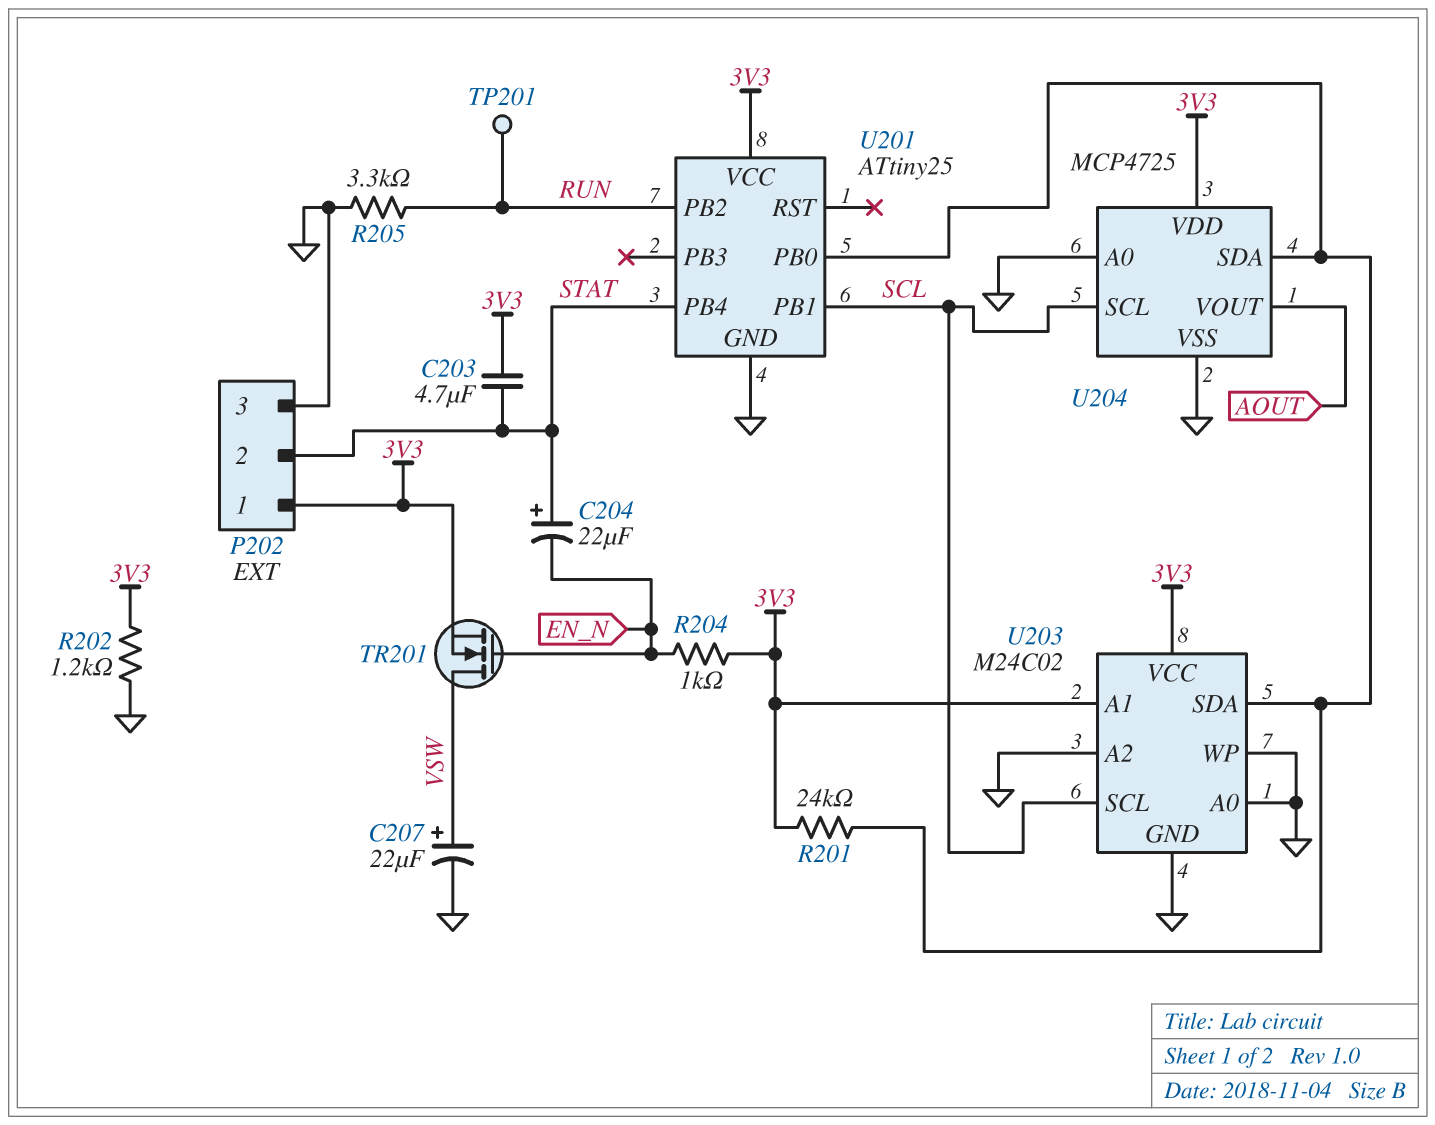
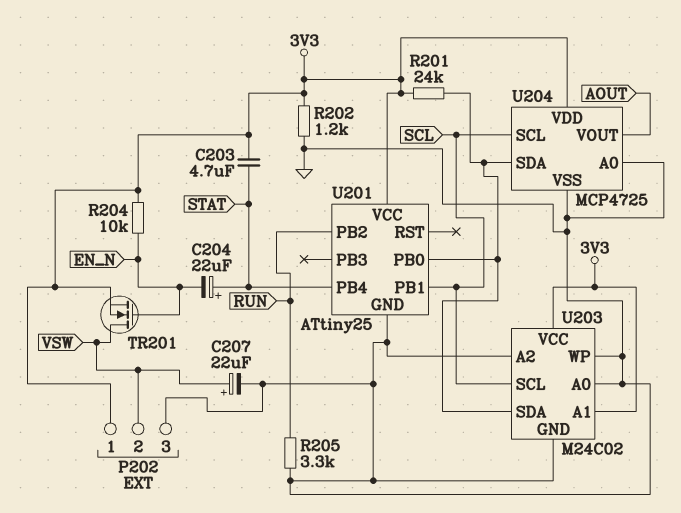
P202 pin 2: STAT -> VSW
R204: 1k (3V3, EN_N) -> 10k (3V3, EN_N)
TP201: test point (RUN) -> none

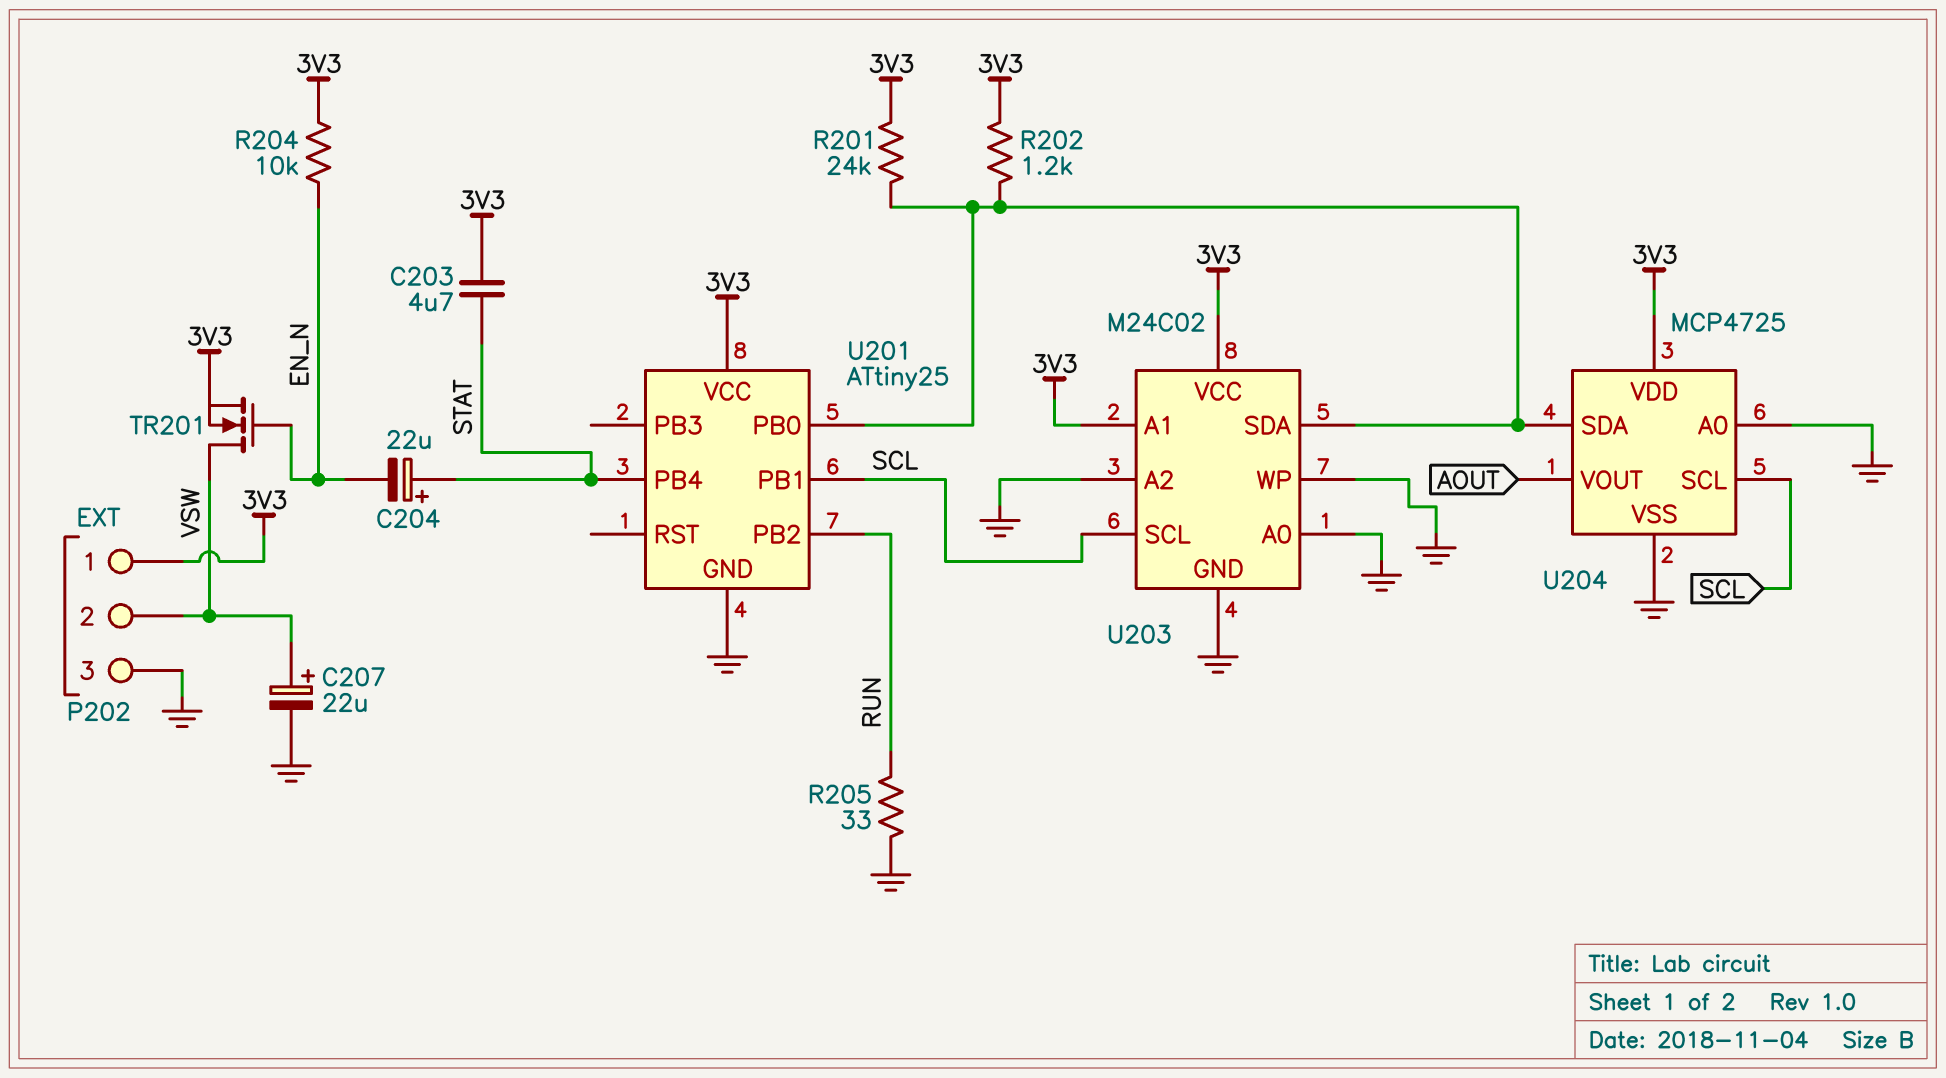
R202: 1.2k (3V3, GND) -> 1.2k (3V3, U201/PB0)
R205: 3.3k (GND, RUN) -> 33 (GND, RUN)

